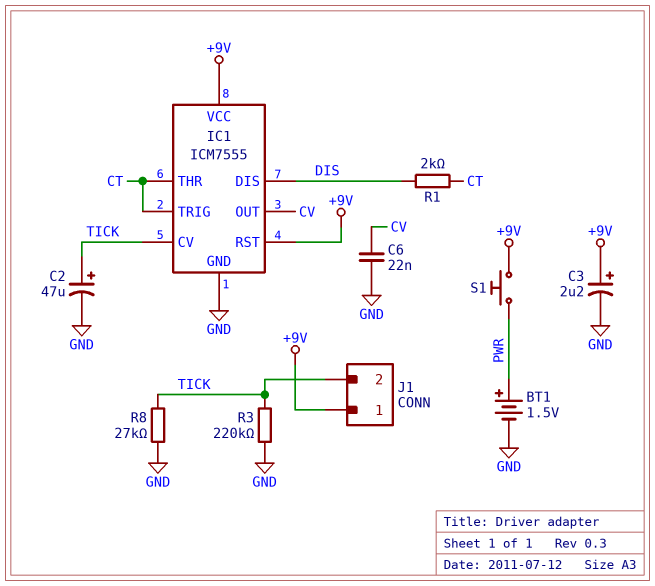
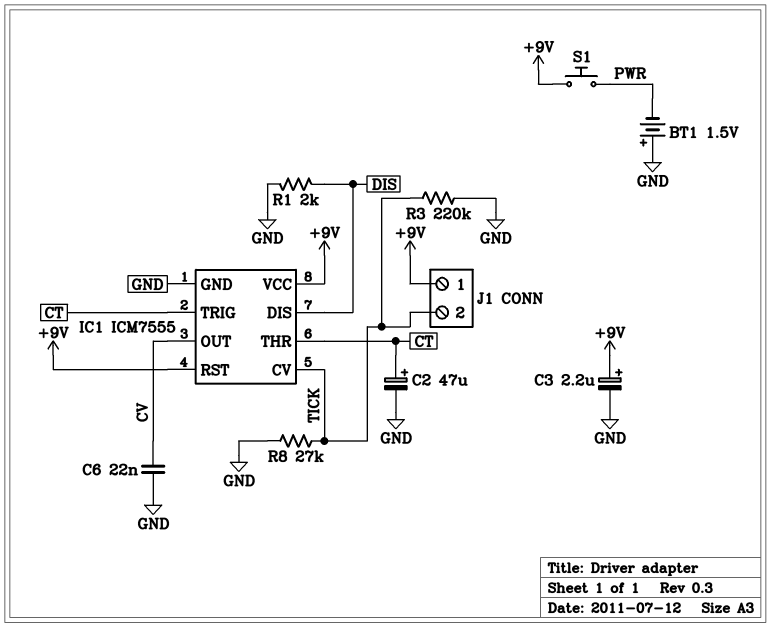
BT1: 1.5V (plus PWR, minus GND) -> 1.5V (plus GND, minus PWR)
C2: 47uF (plus TICK, minus GND) -> 47uF (plus CT, minus GND)
R1: 2k (CT, DIS) -> 2k (DIS, GND)

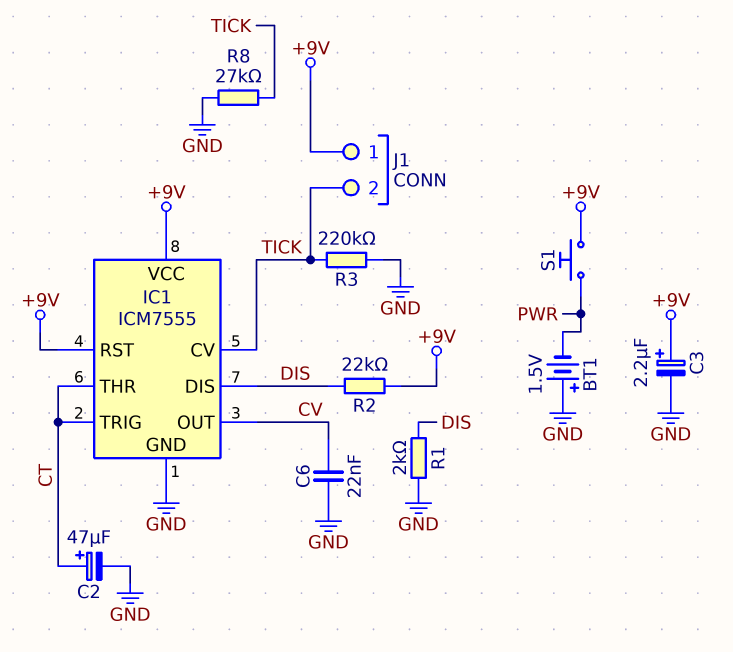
R2: none -> 22k (+9V, DIS)

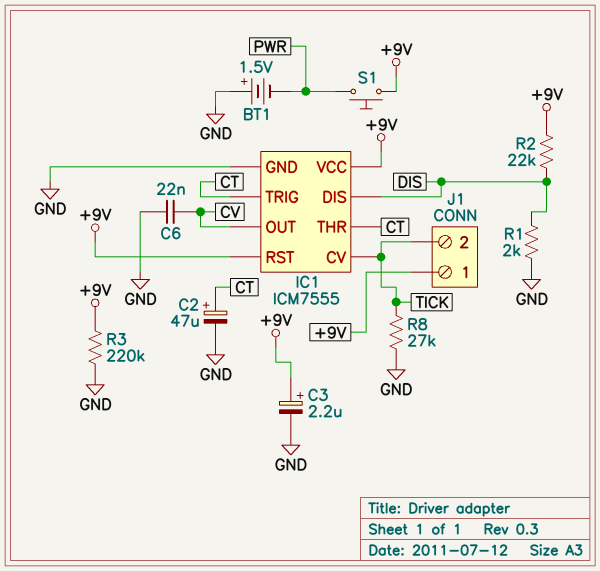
R3: 220k (GND, TICK) -> 220k (+9V, GND)

